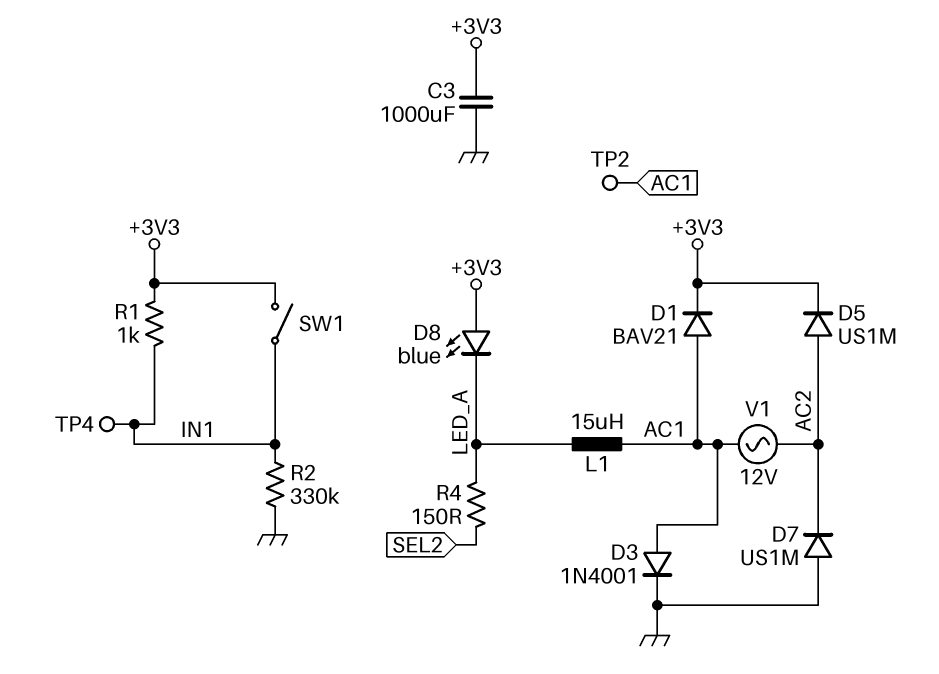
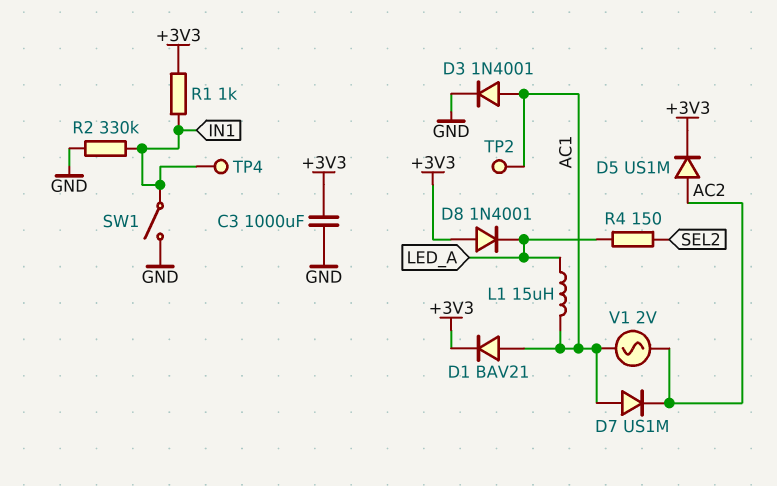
D7: diode US1M (A GND, K AC2) -> diode US1M (A AC1, K AC2)
D8: LED blue (A +3V3, K LED_A) -> diode 1N4001 (A +3V3, K LED_A)
SW1: switch (+3V3, IN1) -> switch (GND, IN1)
V1: AC 12V (AC1, AC2) -> AC 2V (AC1, AC2)

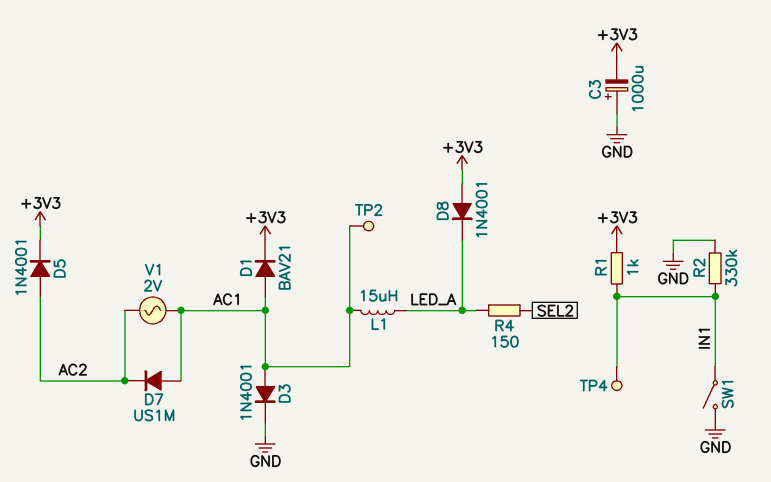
C3: 1000uF (+3V3, GND) -> 1000uF (plus GND, minus +3V3)
D5: diode US1M (A AC2, K +3V3) -> diode 1N4001 (A AC2, K +3V3)

